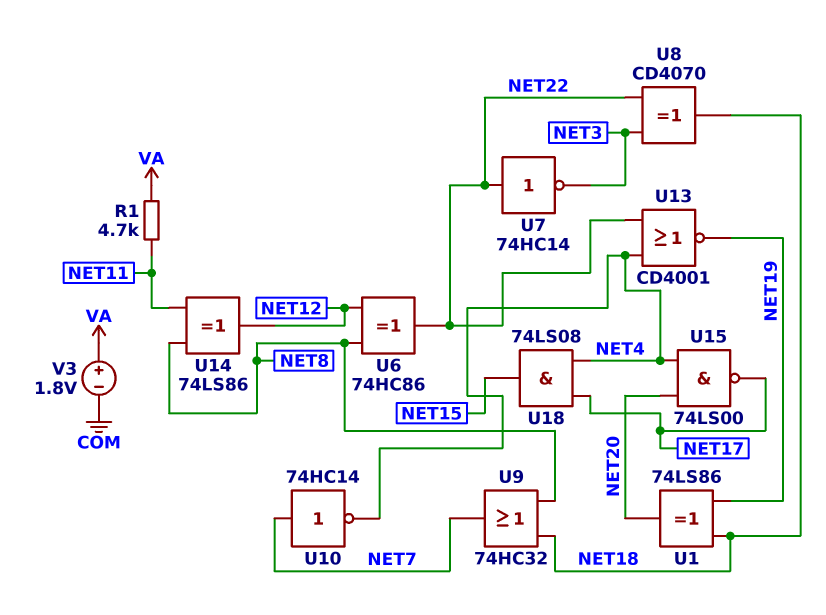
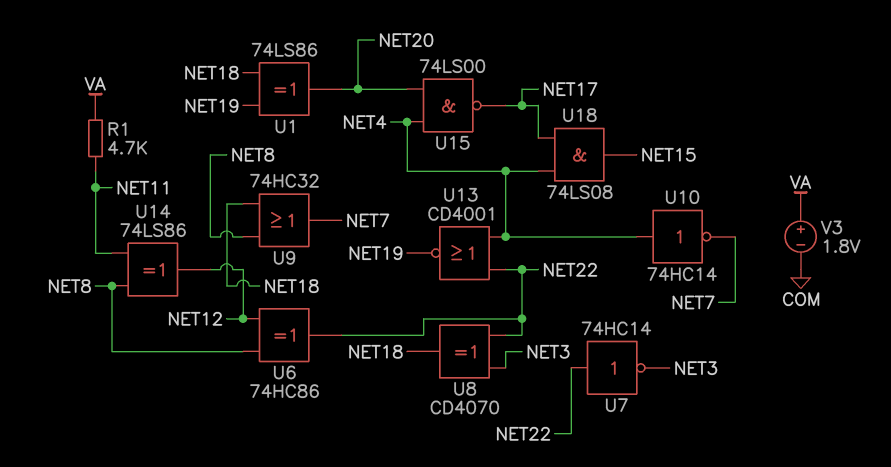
U10: NOT 74HC14 (in NET7, out NET4) -> NOT 74HC14 (in NET4, out NET7)

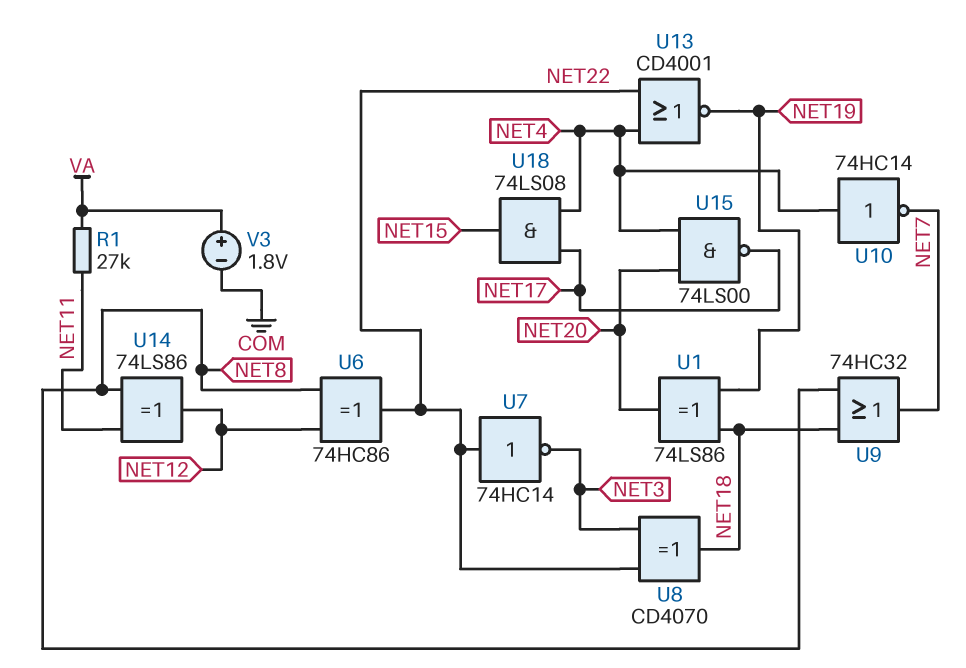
R1: 4.7k (NET11, VA) -> 27k (NET11, VA)

